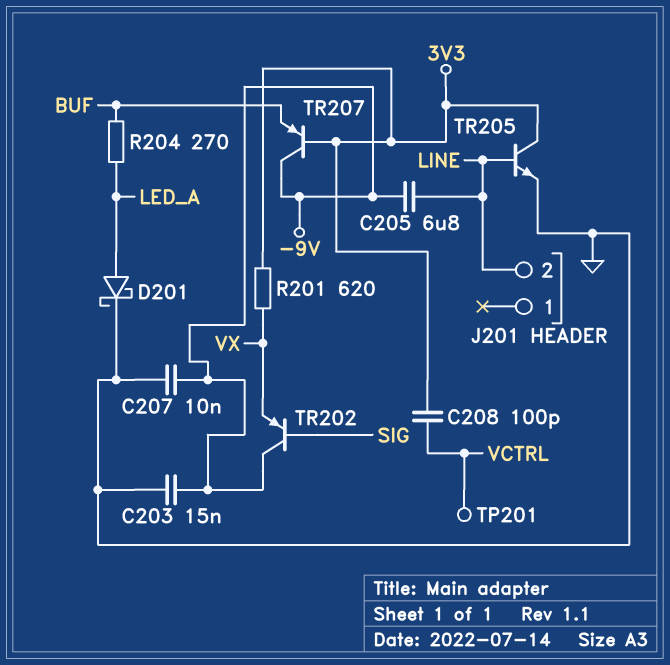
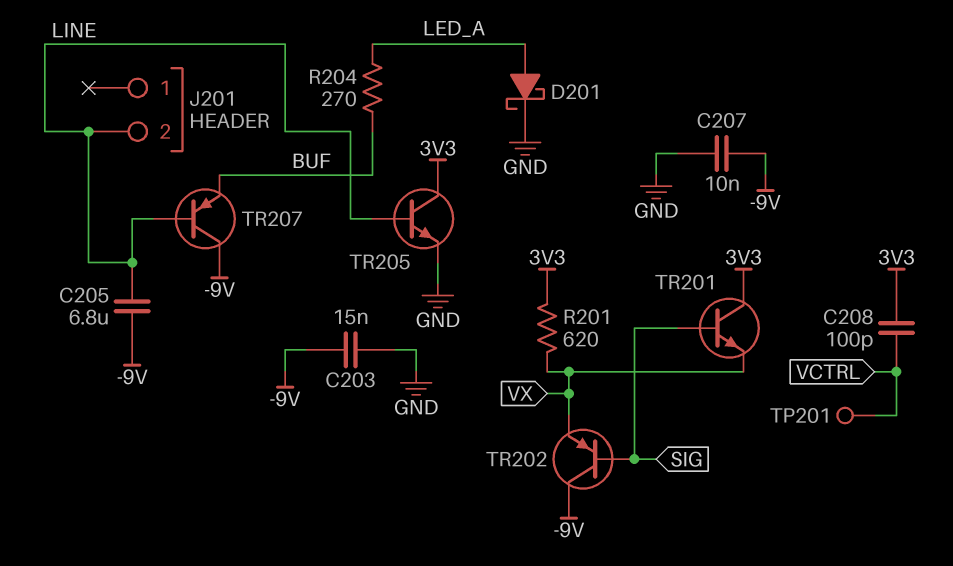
TR201: none -> NPN (B SIG, C 3V3, E VX)
TR207: PNP (B 3V3, C -9V, E BUF) -> PNP (B LINE, C -9V, E BUF)

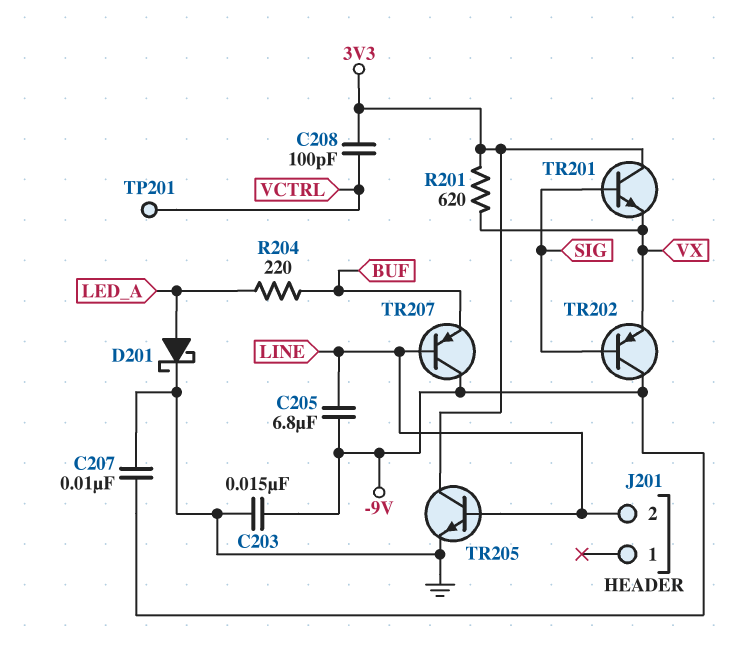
R204: 270 (BUF, LED_A) -> 220 (BUF, LED_A)

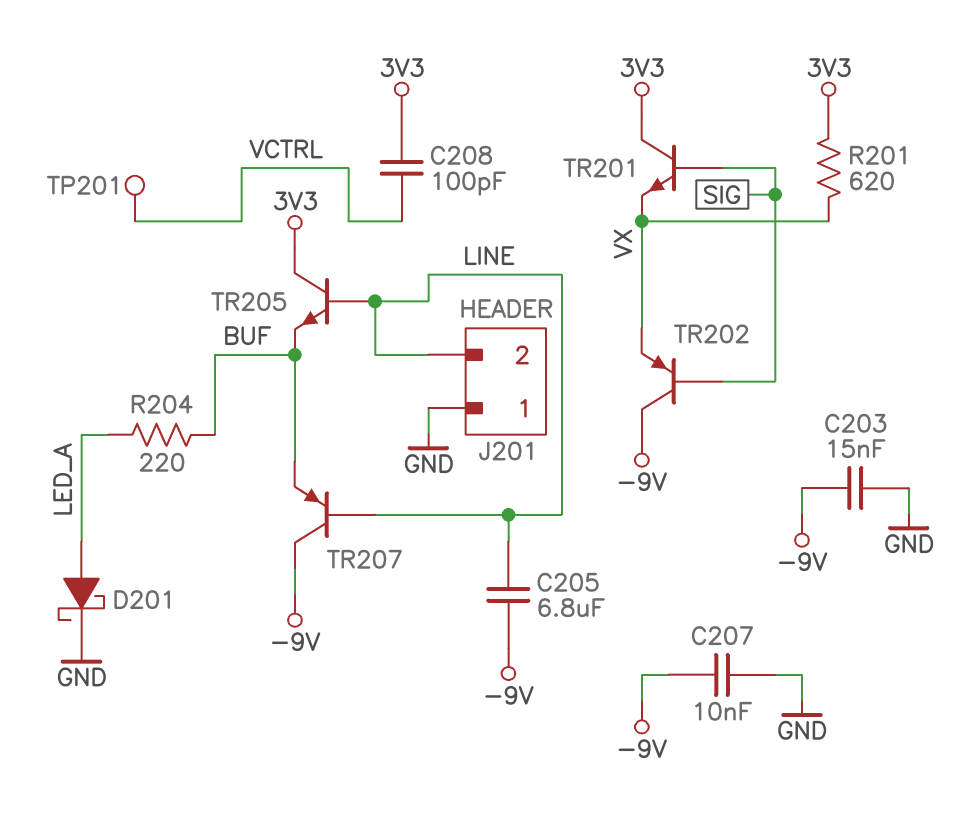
J201 pin 1: none -> GND
TR205: NPN (B LINE, C 3V3, E GND) -> NPN (B LINE, C 3V3, E BUF)

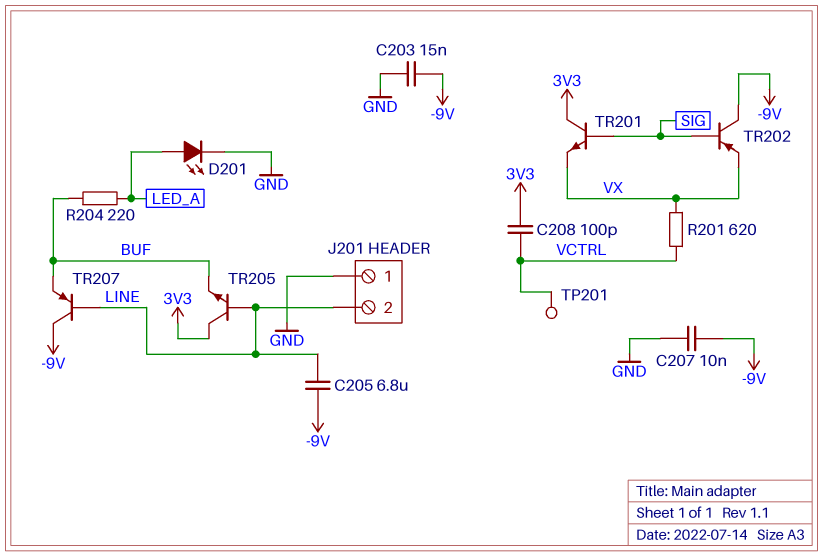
D201: schottky (A LED_A, K GND) -> LED (A LED_A, K GND)
R201: 620 (3V3, VX) -> 620 (VCTRL, VX)

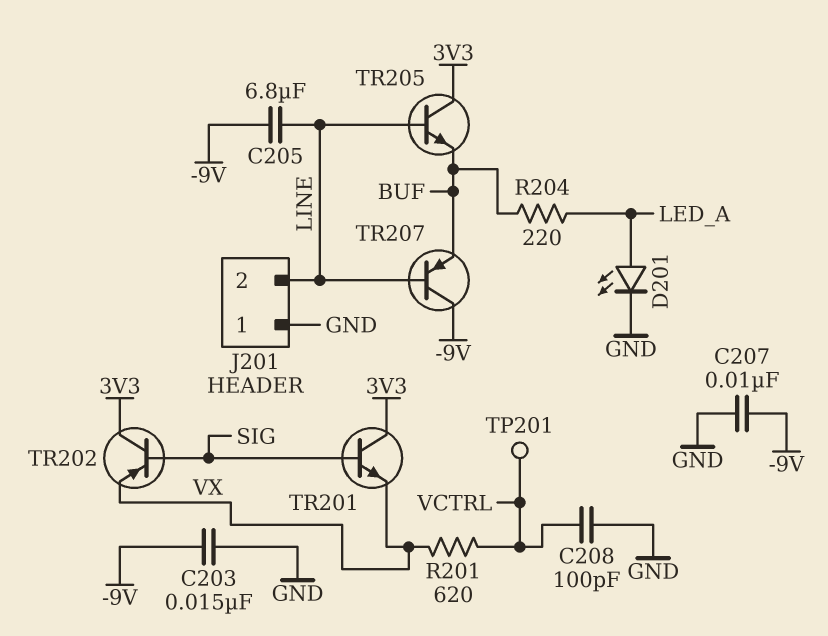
C208: 100pF (3V3, VCTRL) -> 100pF (GND, VCTRL)
TR202: PNP (B SIG, C -9V, E VX) -> PNP (B SIG, C 3V3, E VX)

